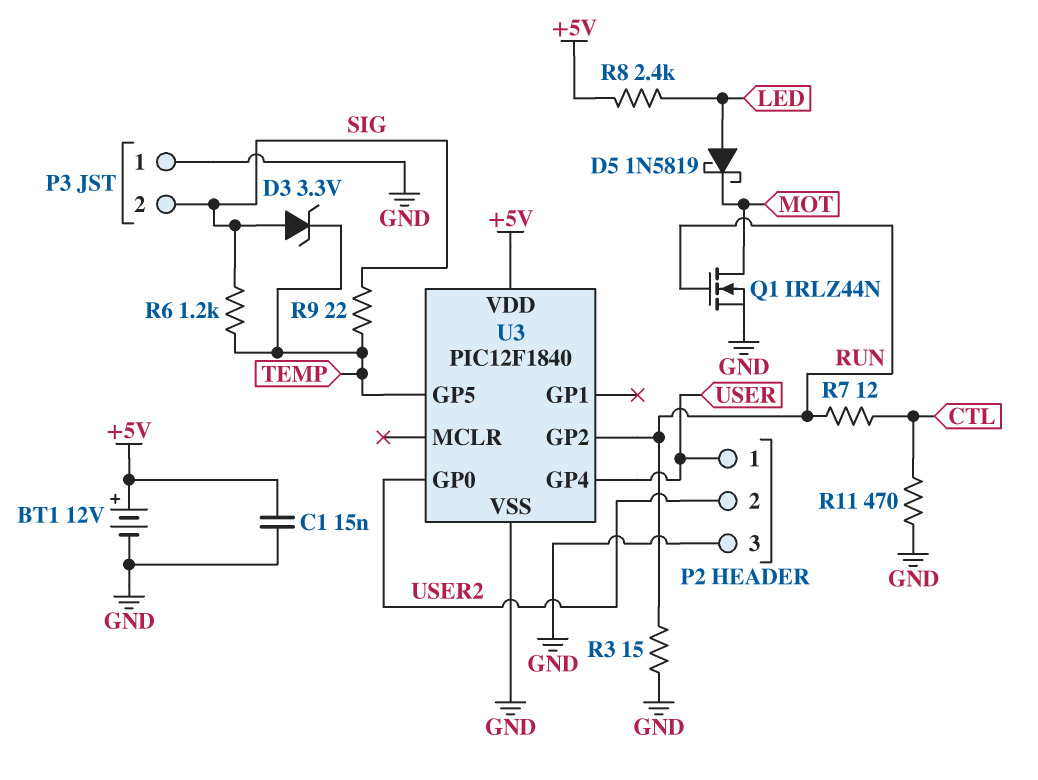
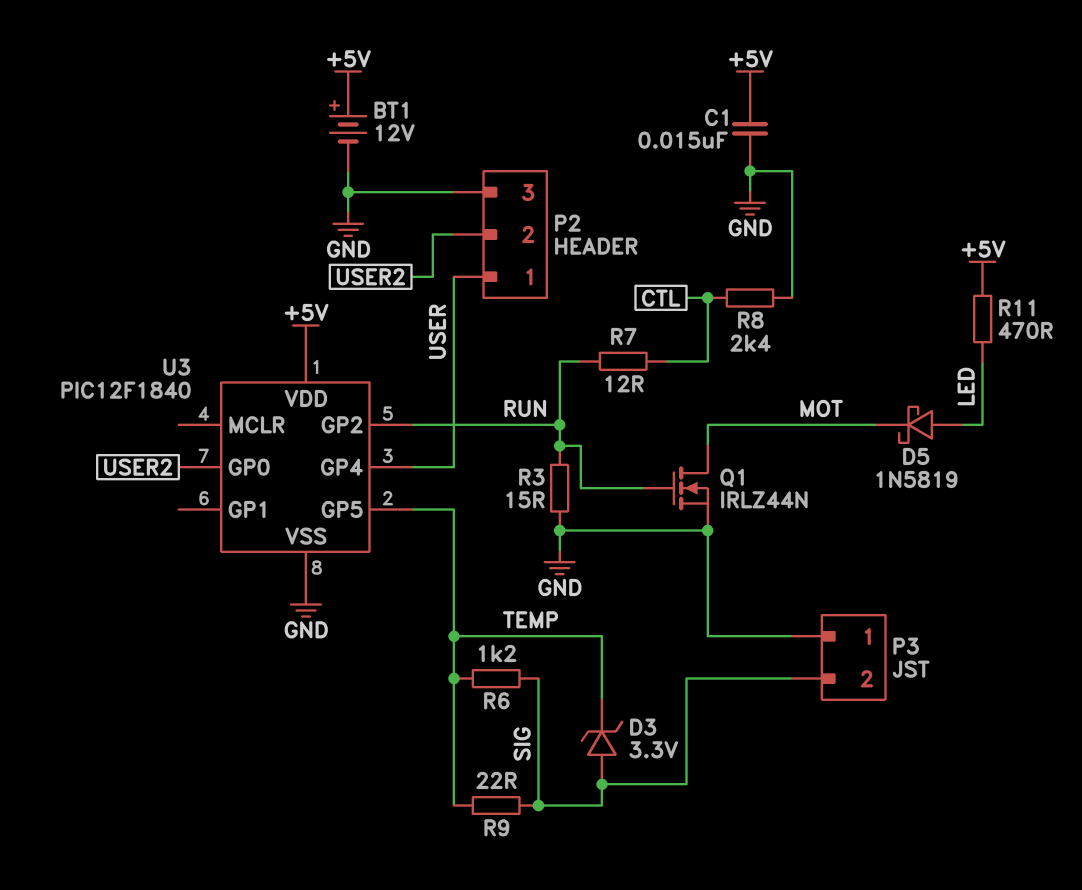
R8: 2.4k (+5V, LED) -> 2.4k (CTL, GND)
R11: 470 (CTL, GND) -> 470 (+5V, LED)

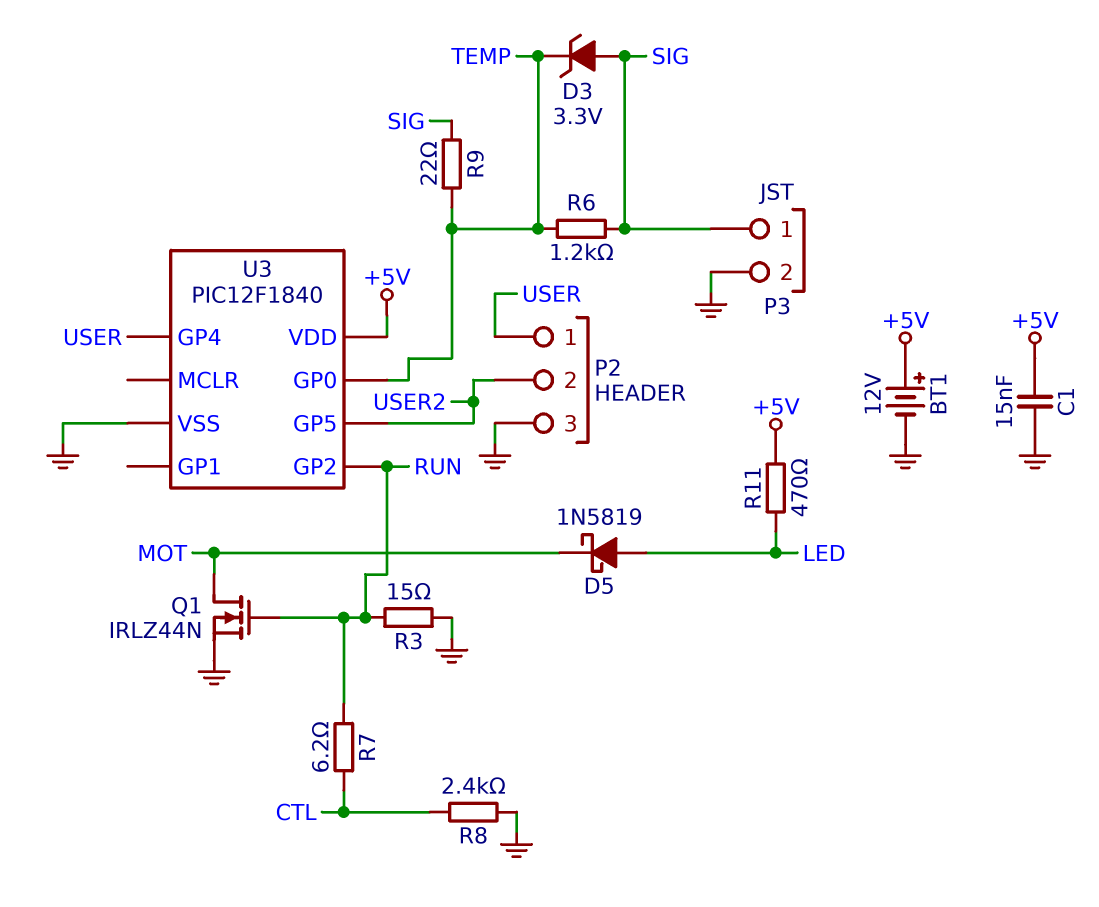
P3 pin 1: GND -> SIG
P3 pin 2: SIG -> GND
R7: 12 (CTL, RUN) -> 6.2 (CTL, RUN)
U3 pin GP0: USER2 -> TEMP
U3 pin GP5: TEMP -> USER2

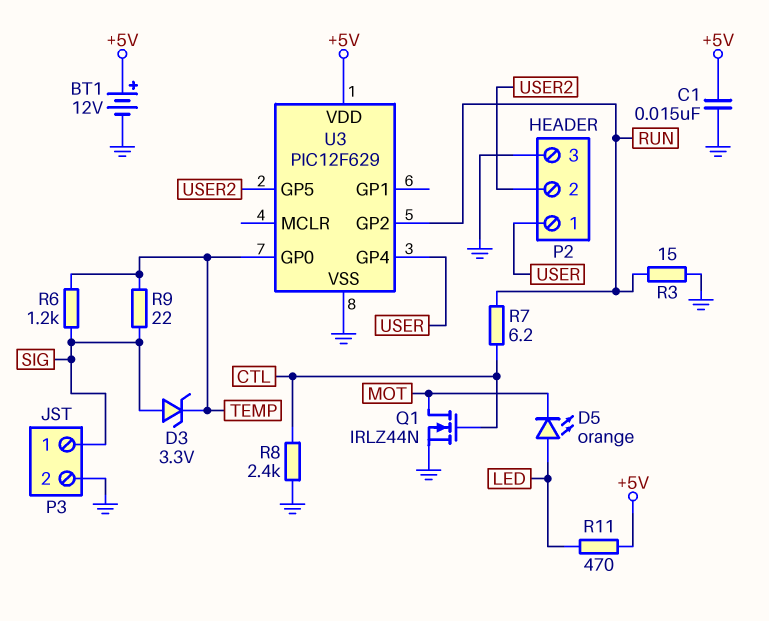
D5: schottky 1N5819 (A LED, K MOT) -> LED orange (A LED, K MOT)
Q1: NMOS IRLZ44N (G RUN, D MOT, S GND) -> NMOS IRLZ44N (G CTL, D MOT, S GND)
U3: PIC12F1840 -> PIC12F629

